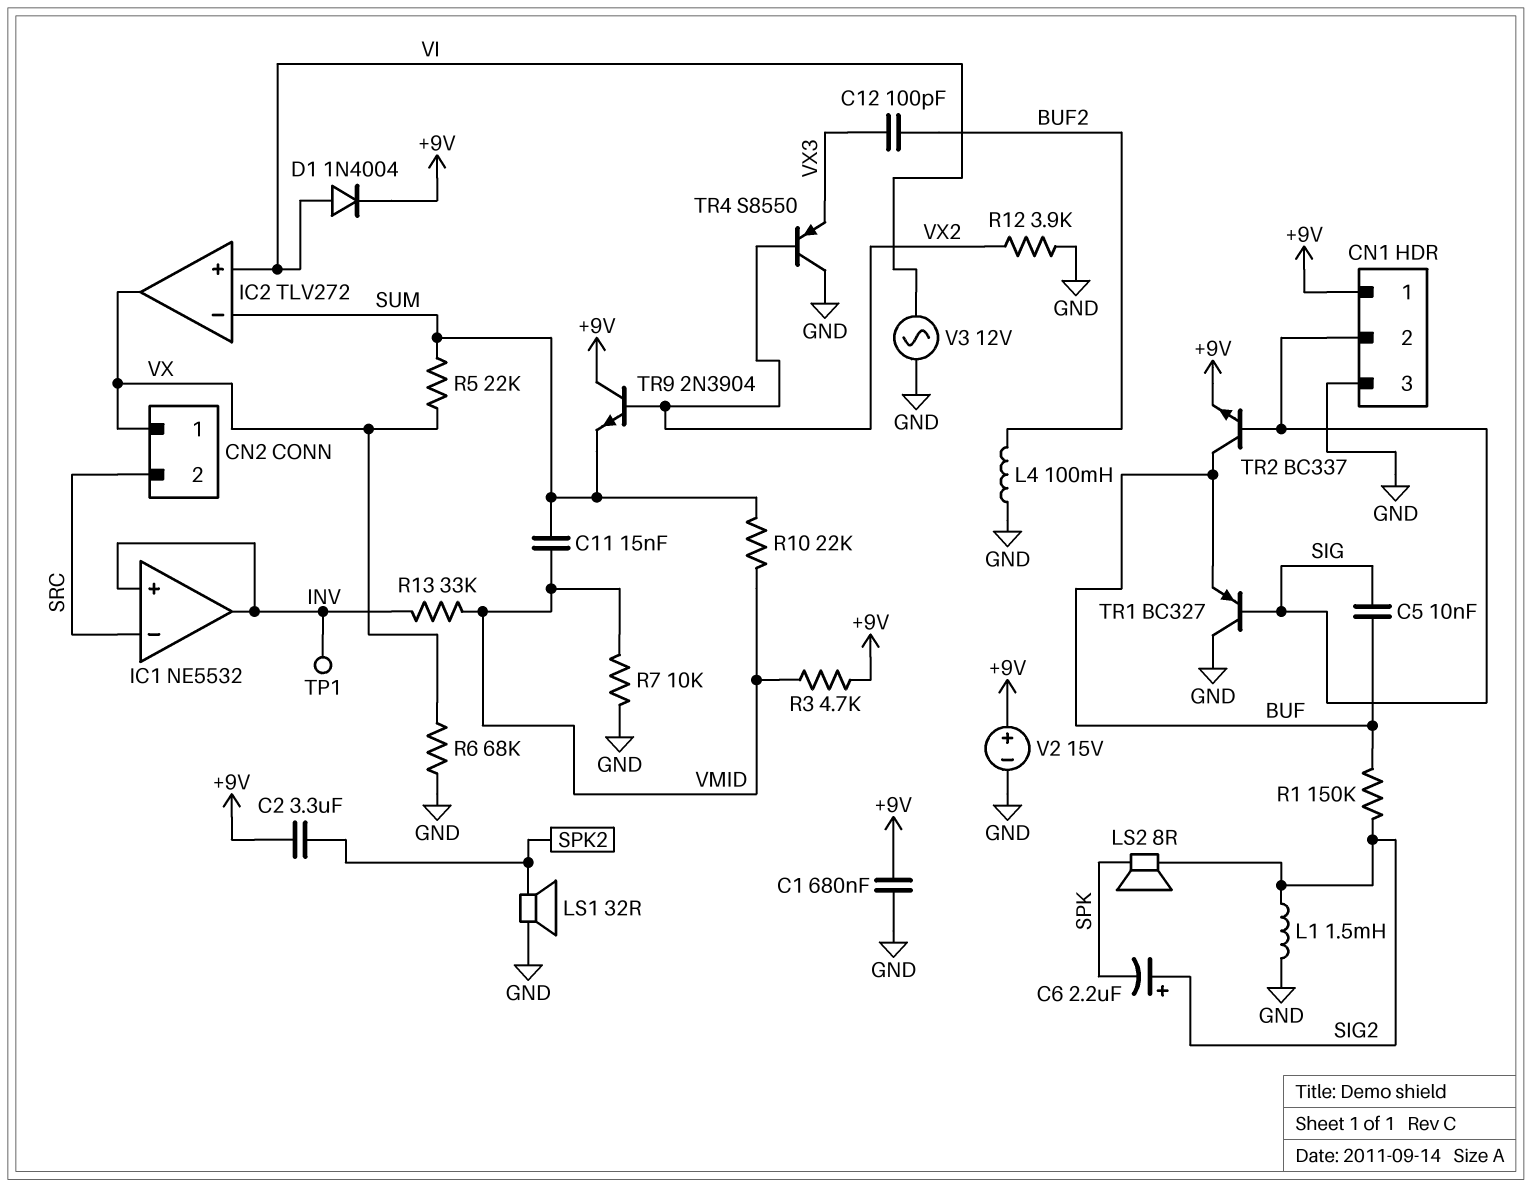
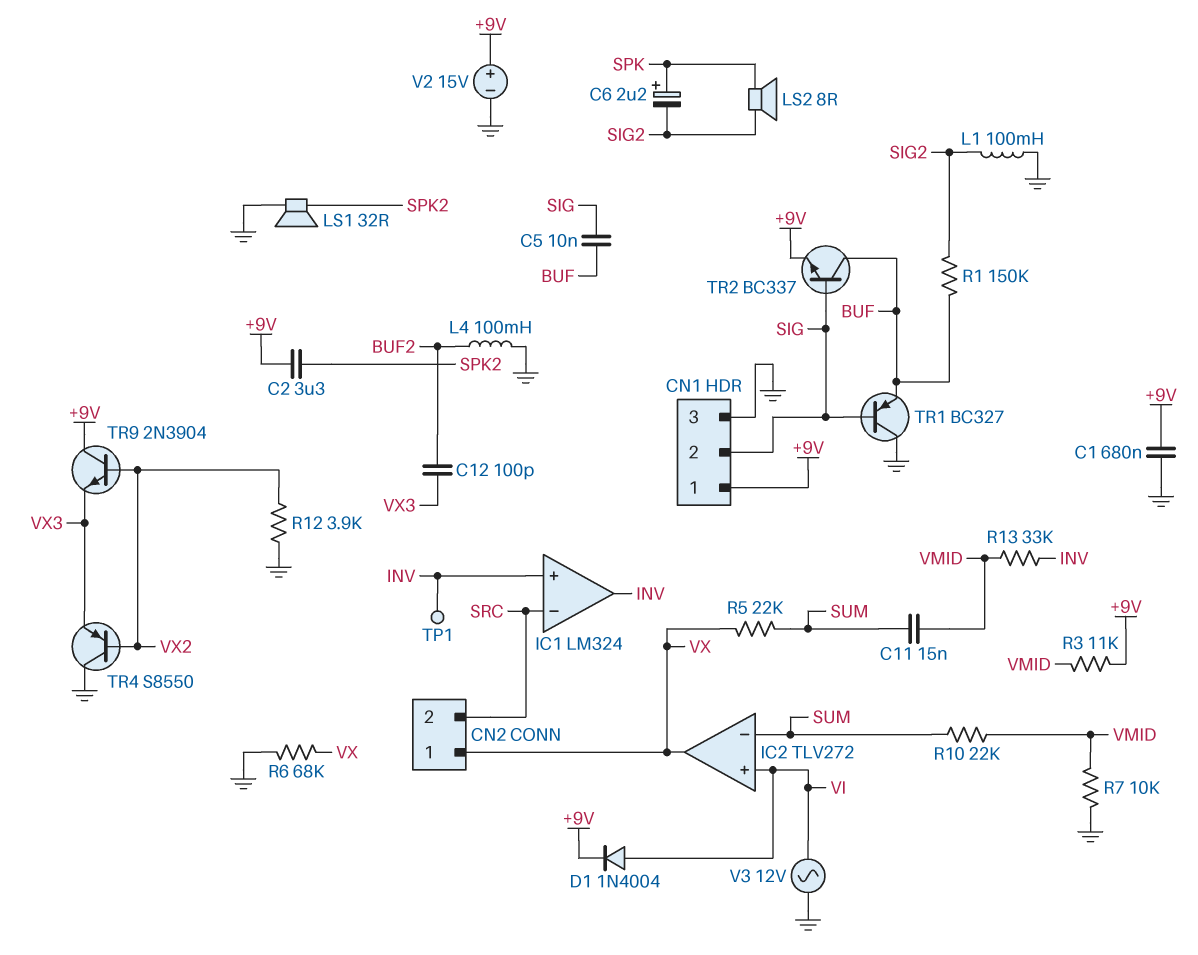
C6: 2.2uF (plus SIG2, minus SPK) -> 2.2uF (plus SPK, minus SIG2)
IC1: NE5532 -> LM324
L1: 1.5mH (GND, SIG2) -> 100mH (GND, SIG2)
R3: 4.7k (+9V, VMID) -> 11k (+9V, VMID)
TR9: NPN 2N3904 (B VX2, C +9V, E SUM) -> NPN 2N3904 (B VX2, C +9V, E VX3)

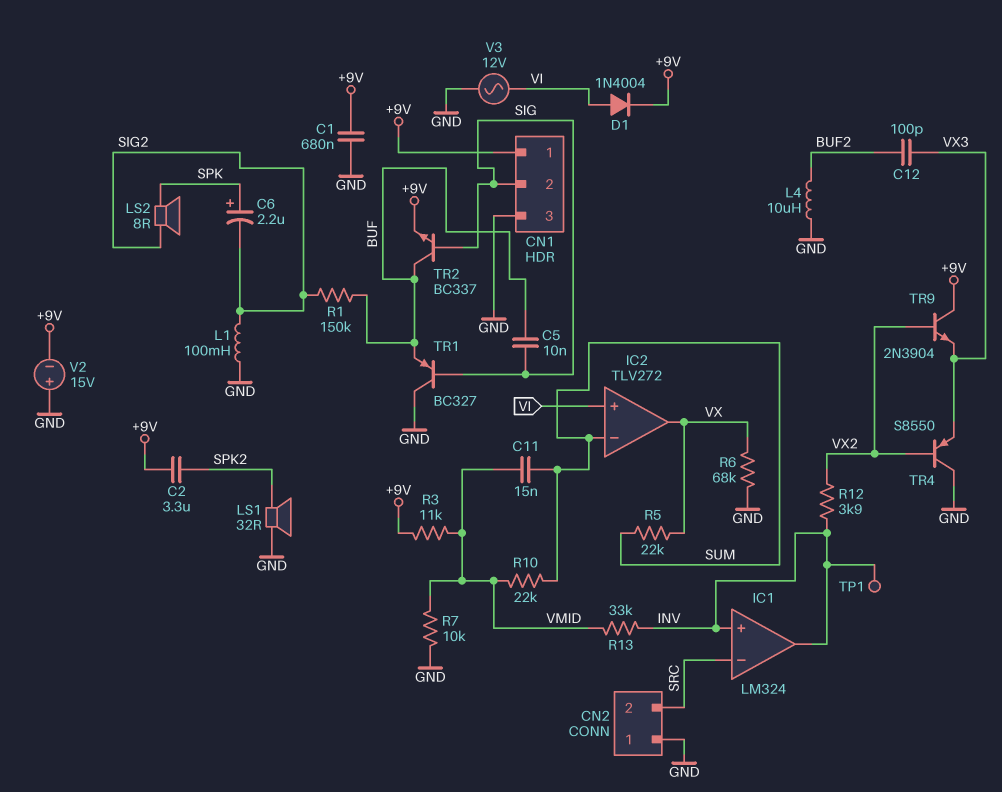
CN2 pin 1: VX -> GND
L4: 100mH (BUF2, GND) -> 10uH (BUF2, GND)
R12: 3.9k (GND, VX2) -> 3.9k (INV, VX2)
V2: 15V (plus +9V, minus GND) -> 15V (plus GND, minus +9V)

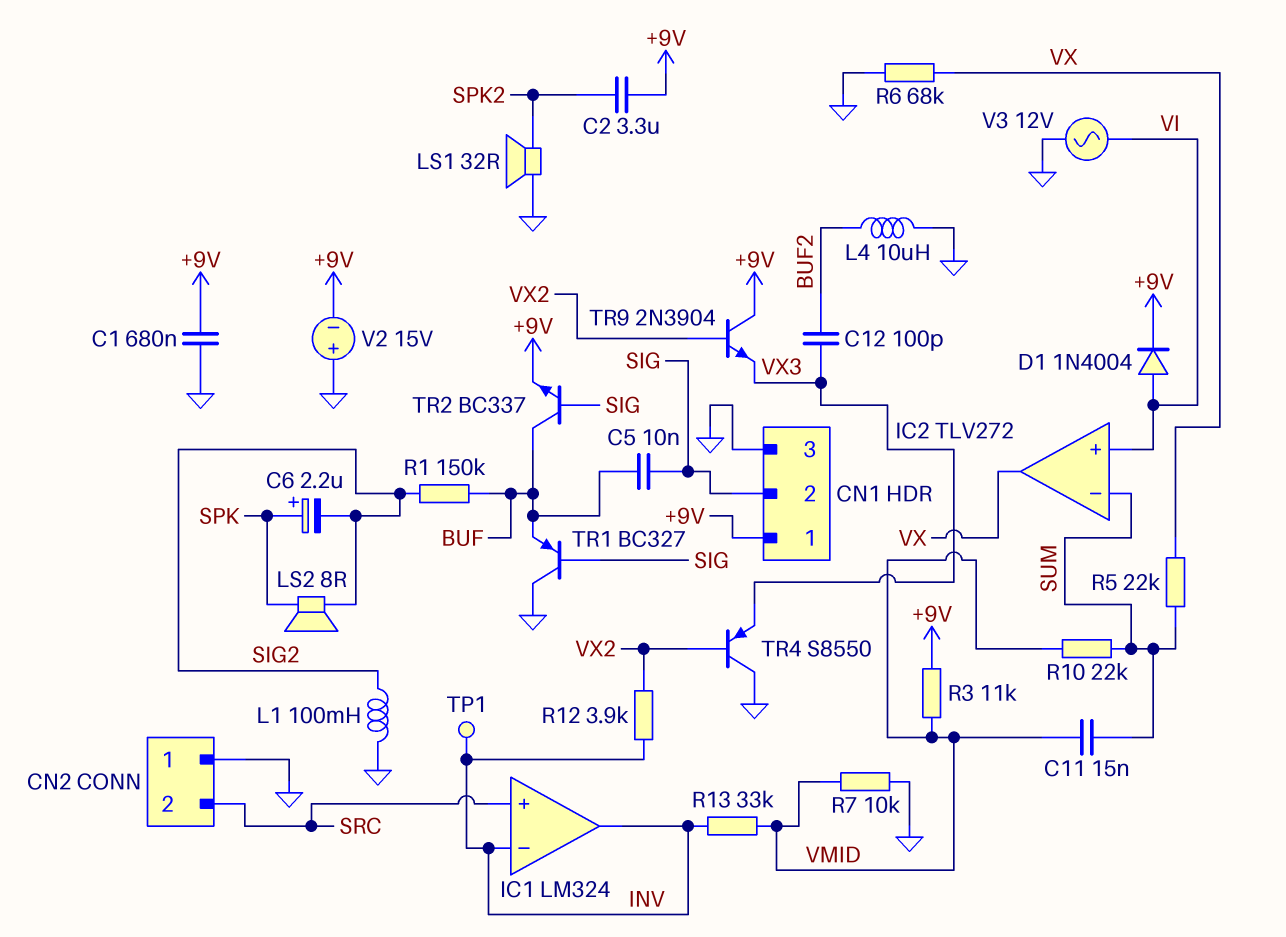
IC1 pin in+: INV -> SRC
IC1 pin in-: SRC -> INV

